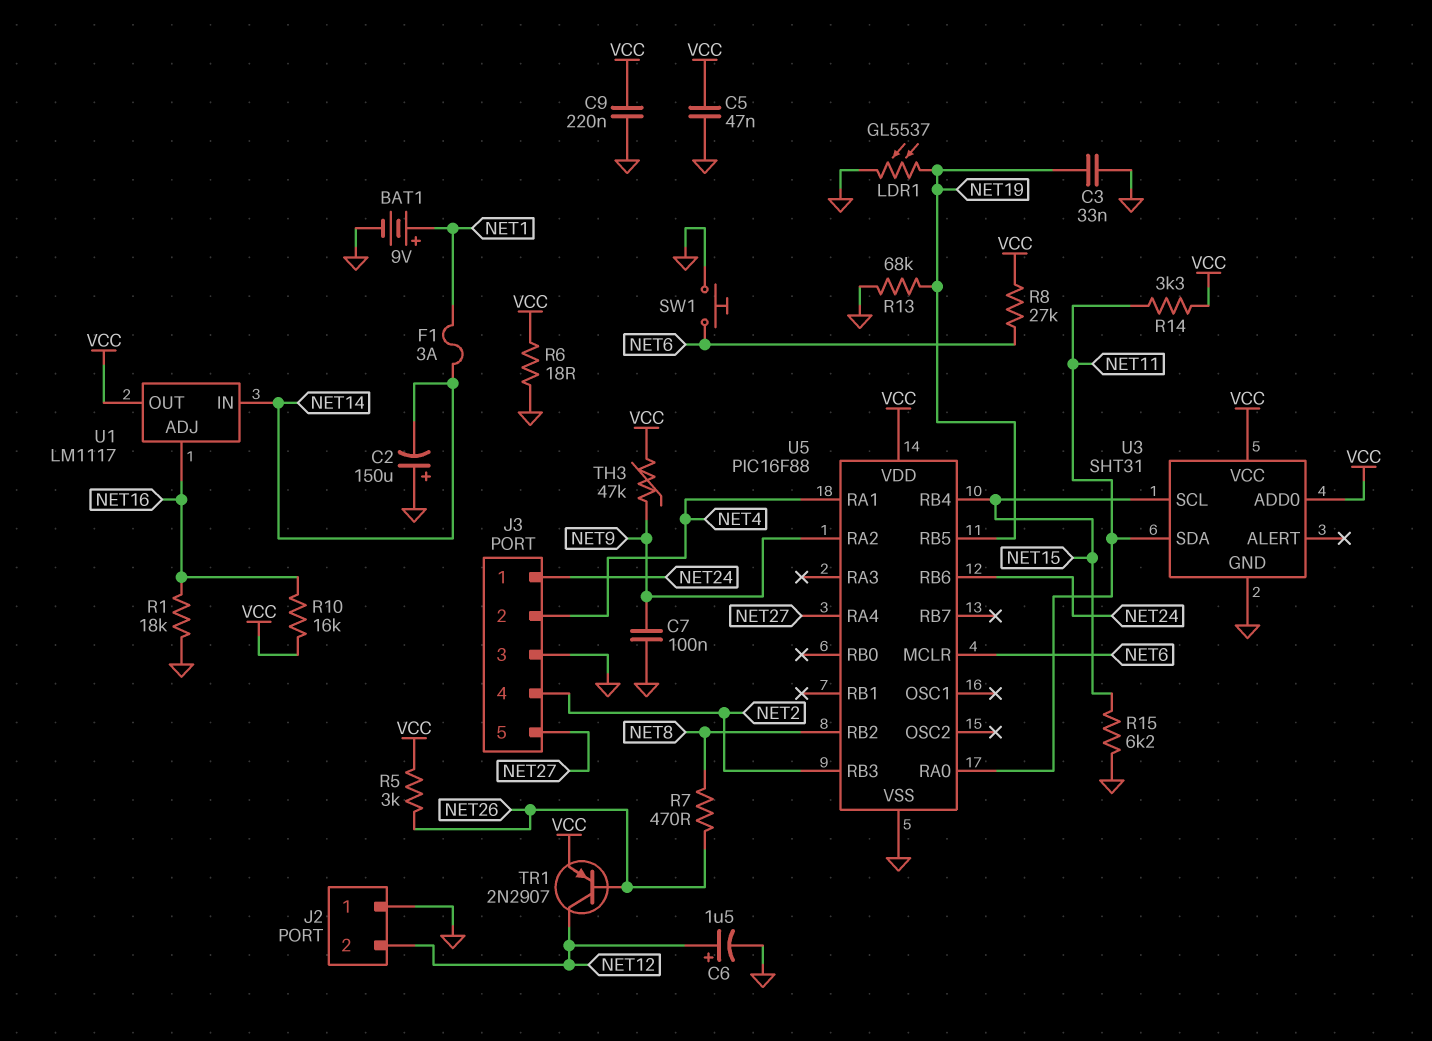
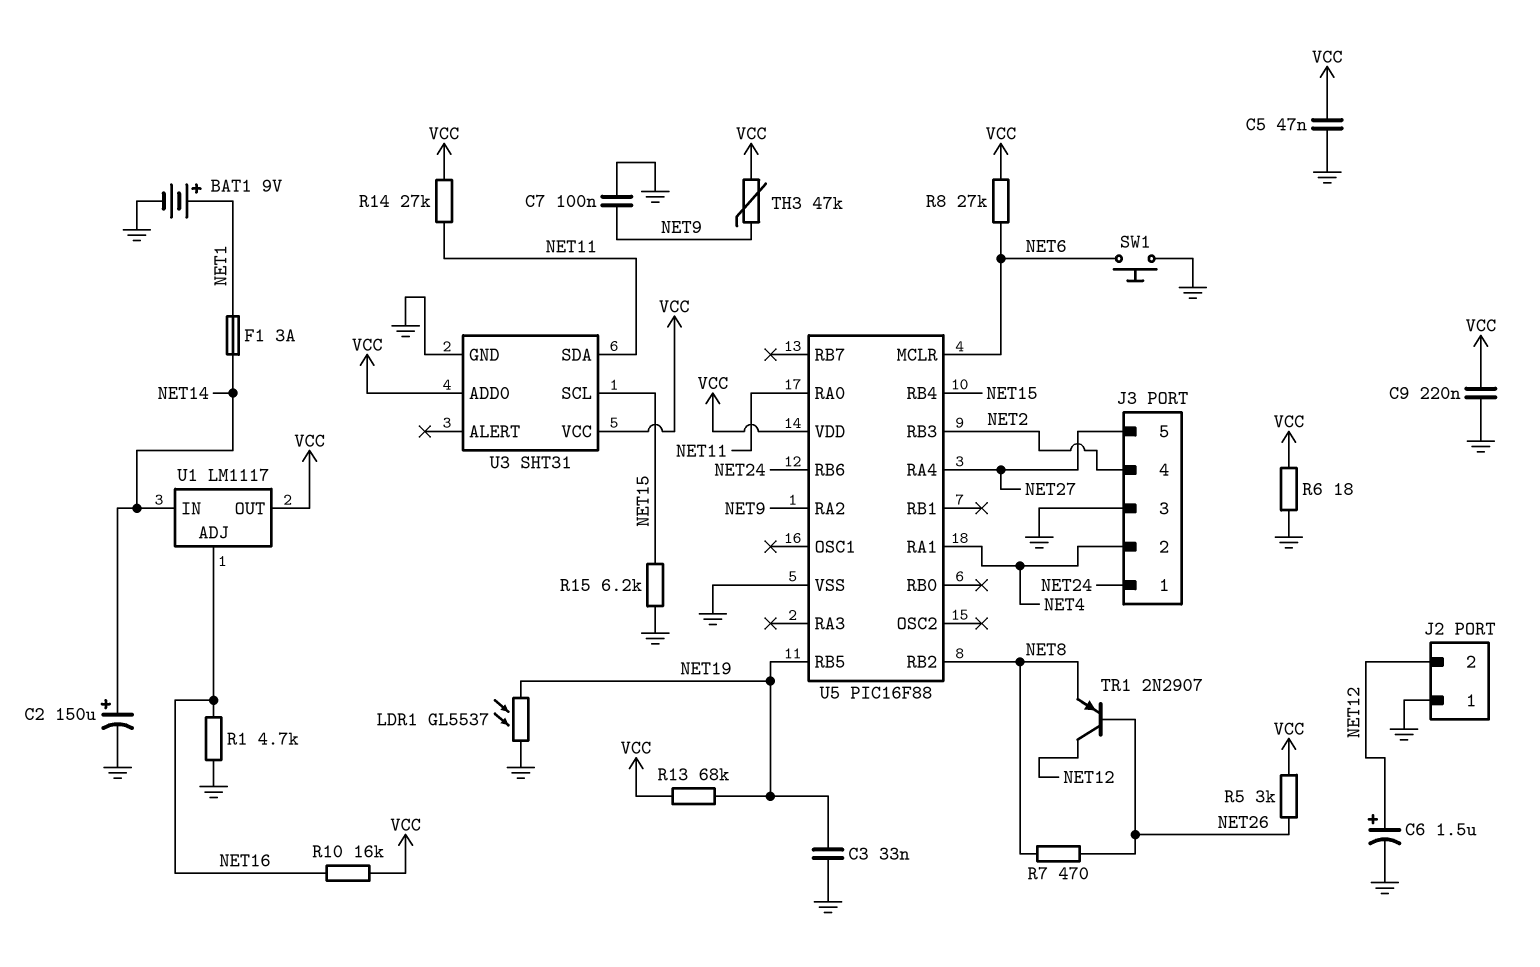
C2: 150uF (plus GND, minus NET14) -> 150uF (plus NET14, minus GND)
R1: 18k (GND, NET16) -> 4.7k (GND, NET16)
R13: 68k (GND, NET19) -> 68k (NET19, VCC)
R14: 3.3k (NET11, VCC) -> 27k (NET11, VCC)
TR1: PNP 2N2907 (B NET26, C NET12, E VCC) -> PNP 2N2907 (B NET26, C NET12, E NET8)

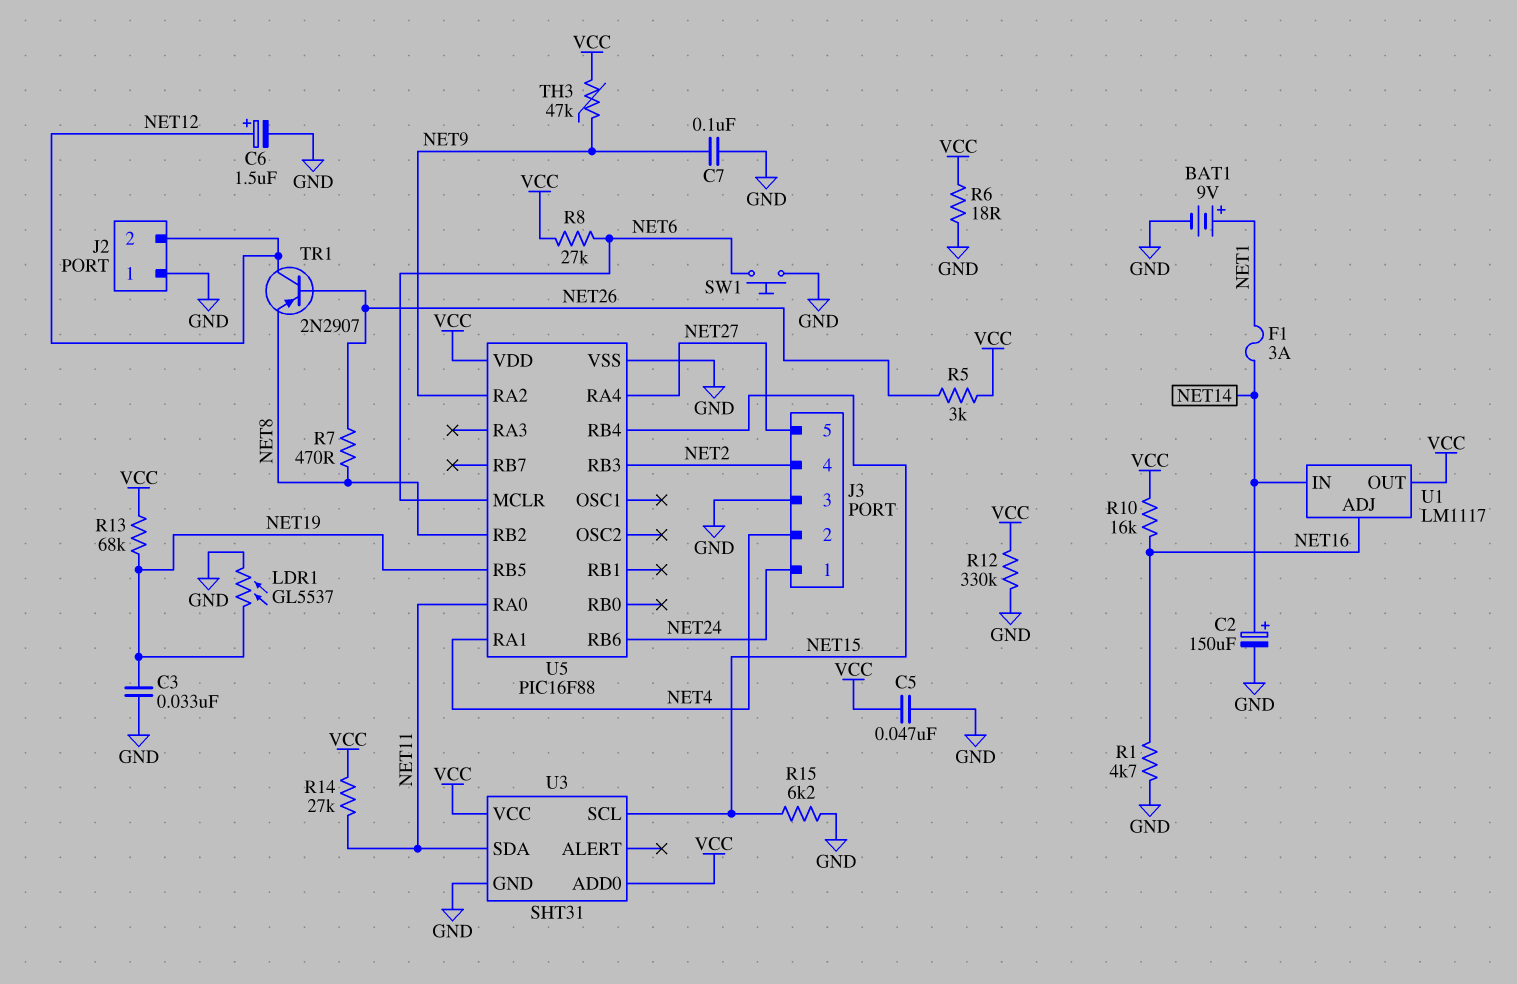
C9: 220nF (GND, VCC) -> none
R12: none -> 330k (GND, VCC)

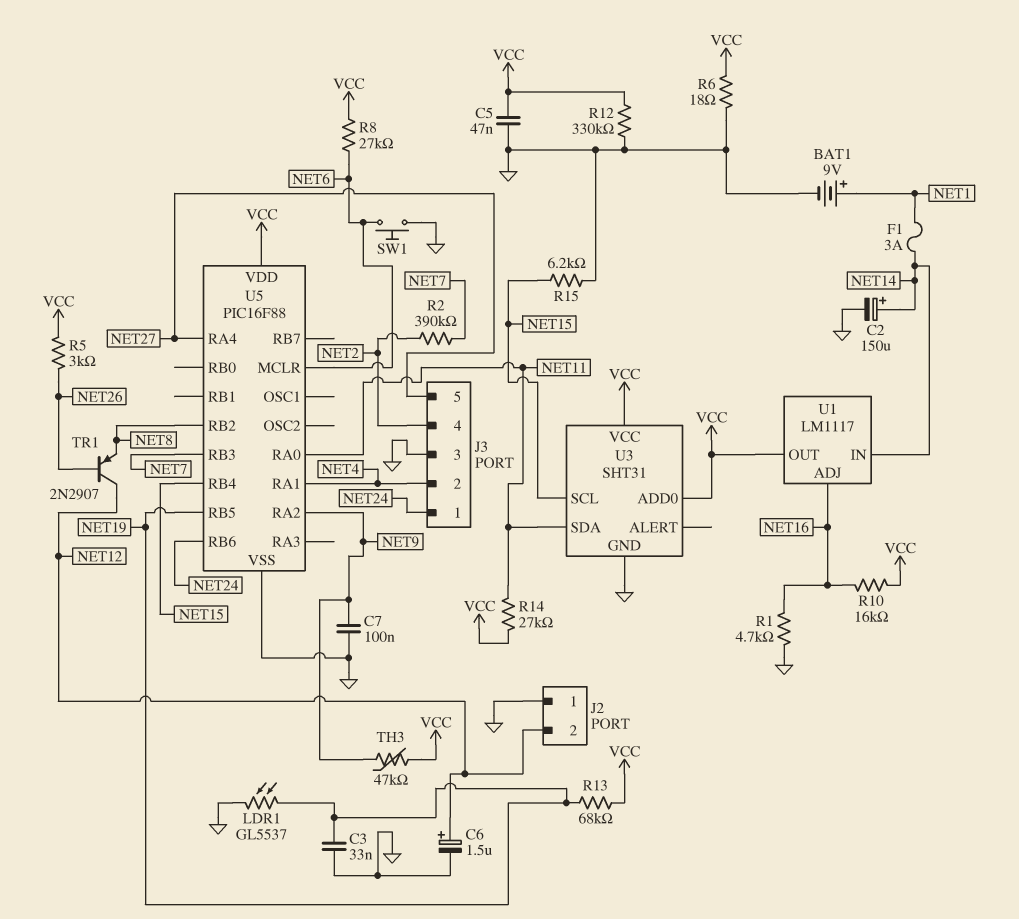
R2: none -> 390k (NET2, NET7)
R7: 470 (NET8, NET26) -> none
U5 pin RB3: NET2 -> NET7

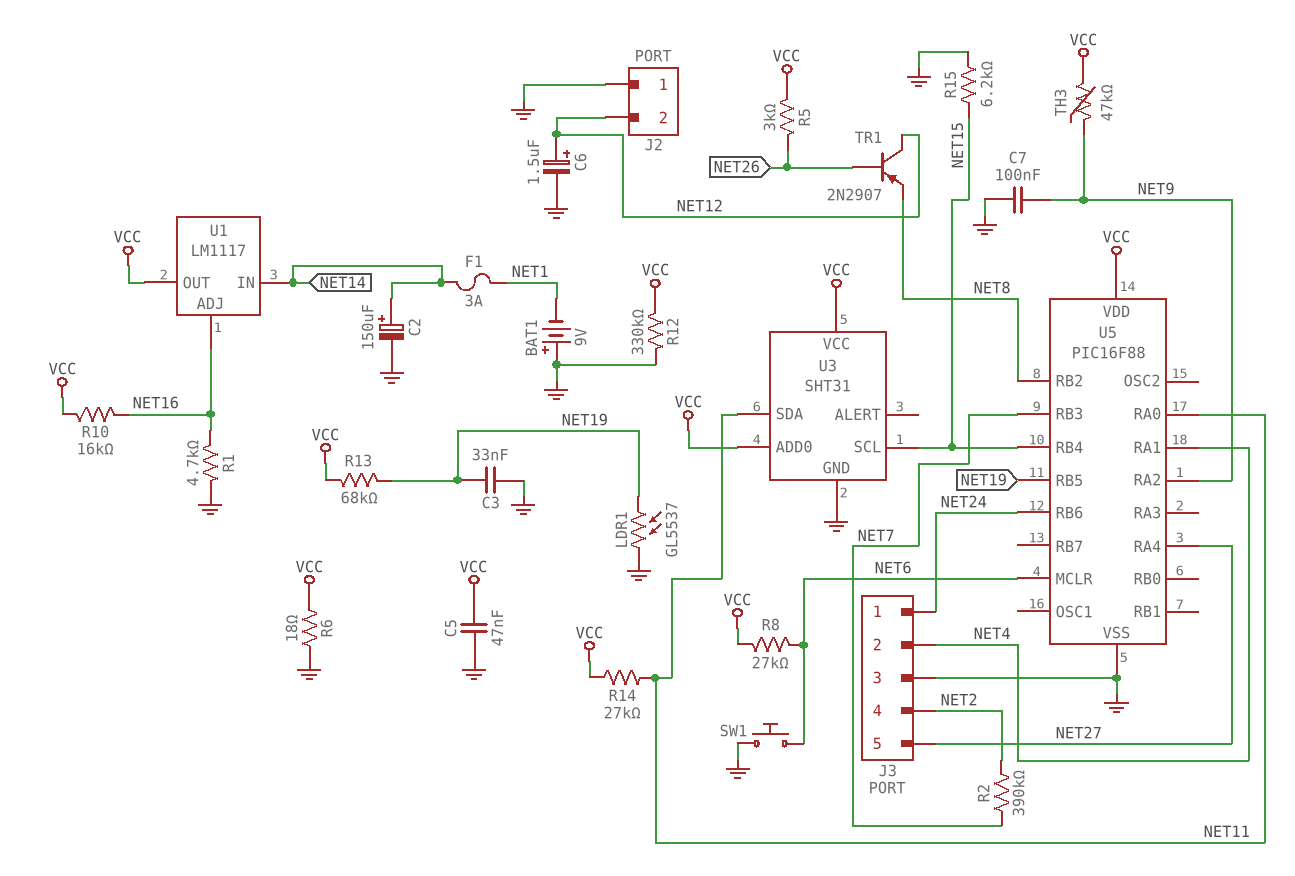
BAT1: 9V (plus NET1, minus GND) -> 9V (plus GND, minus NET1)

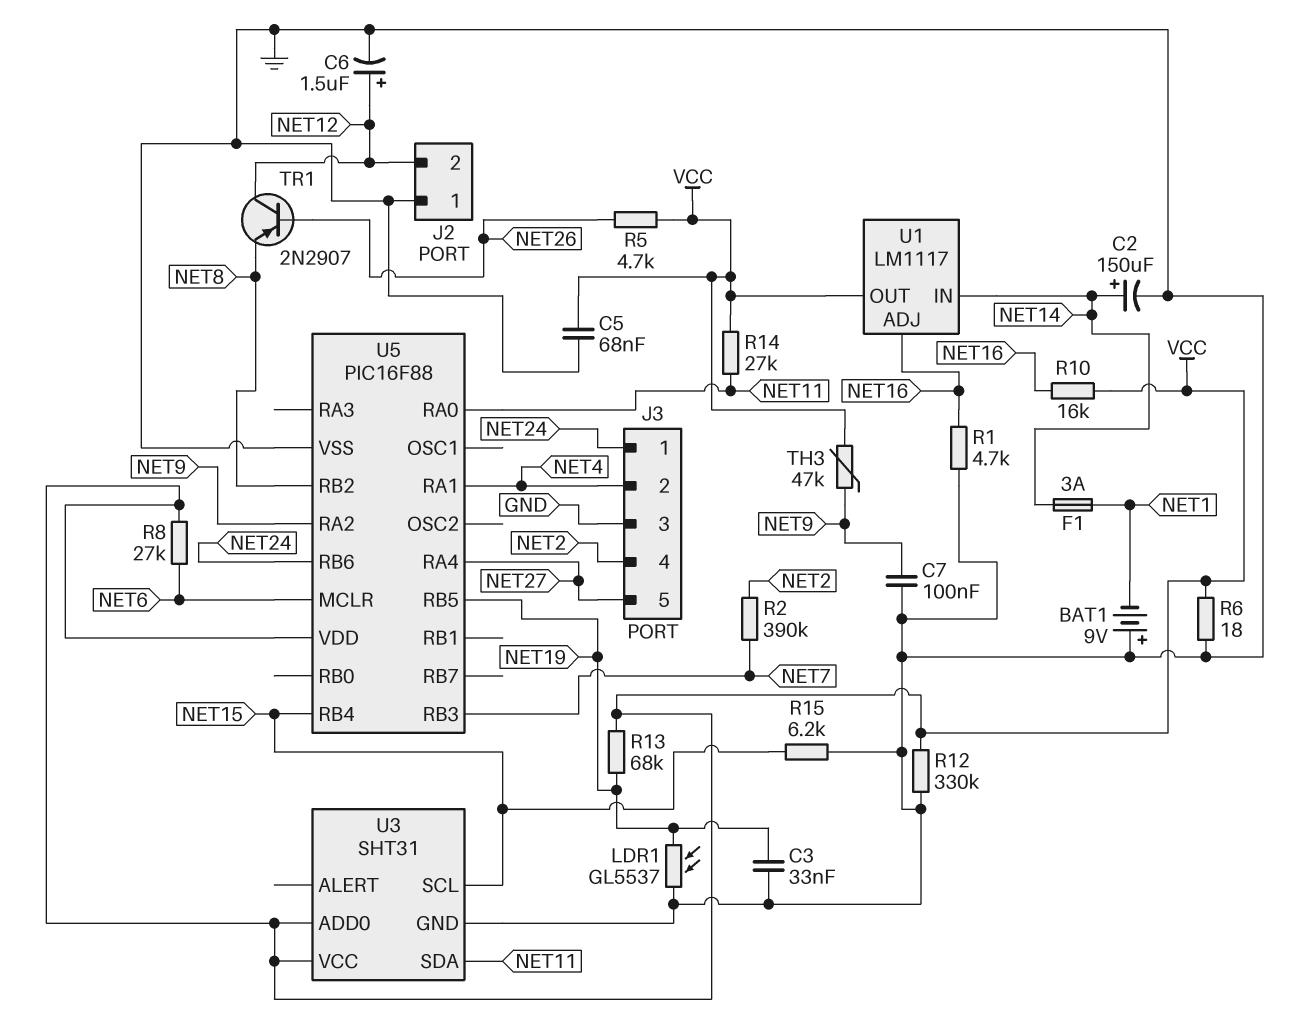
C5: 47nF (GND, VCC) -> 68nF (GND, VCC)
R5: 3k (NET26, VCC) -> 4.7k (NET26, VCC)
SW1: button (GND, NET6) -> none

